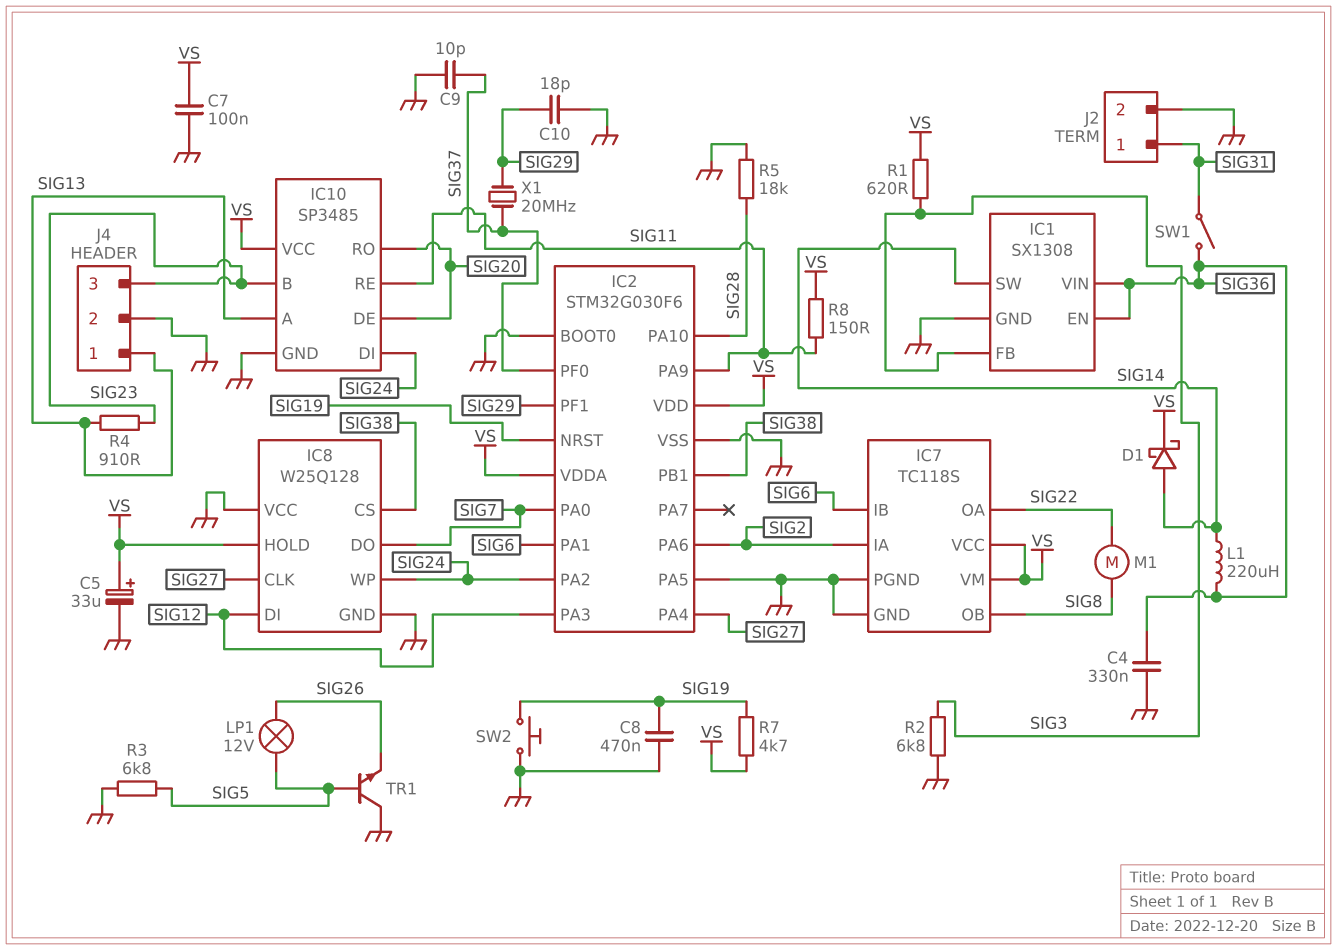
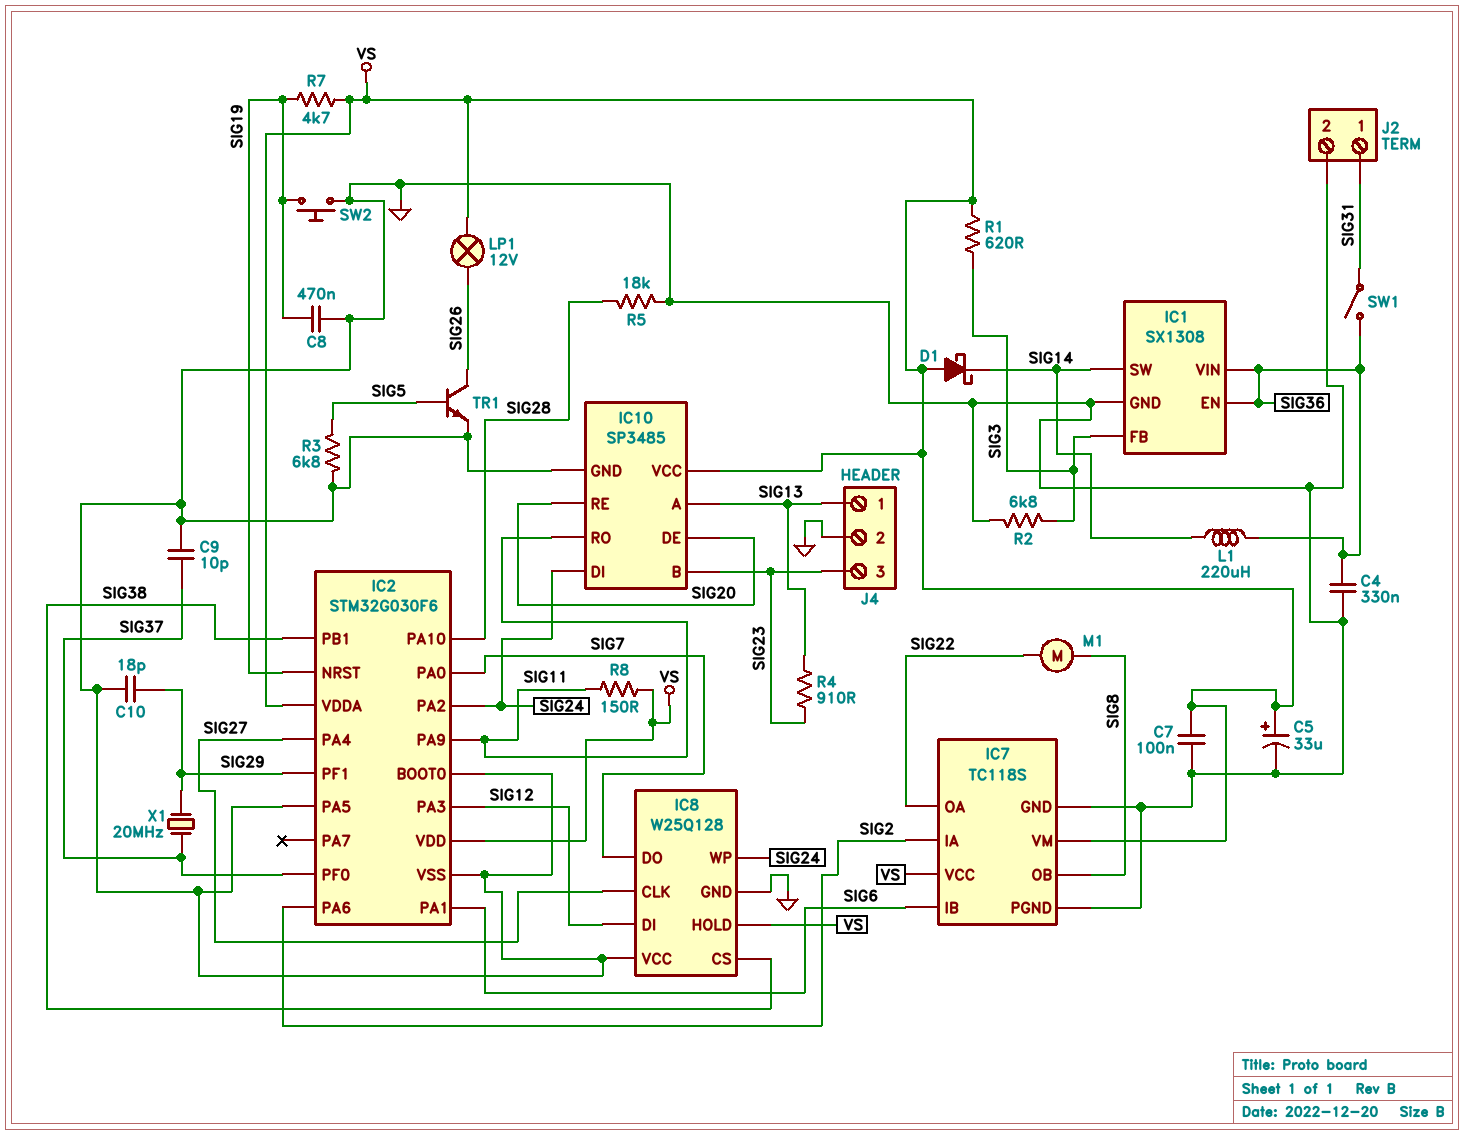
D1: schottky (A SIG14, K VS) -> schottky (A VS, K SIG14)
IC10 pin RE: SIG11 -> SIG20
IC10 pin RO: SIG20 -> SIG11
LP1: lamp 12V (SIG5, SIG26) -> lamp 12V (SIG26, VS)
TR1: NPN (B SIG5, C GND, E SIG26) -> NPN (B SIG5, C SIG26, E GND)

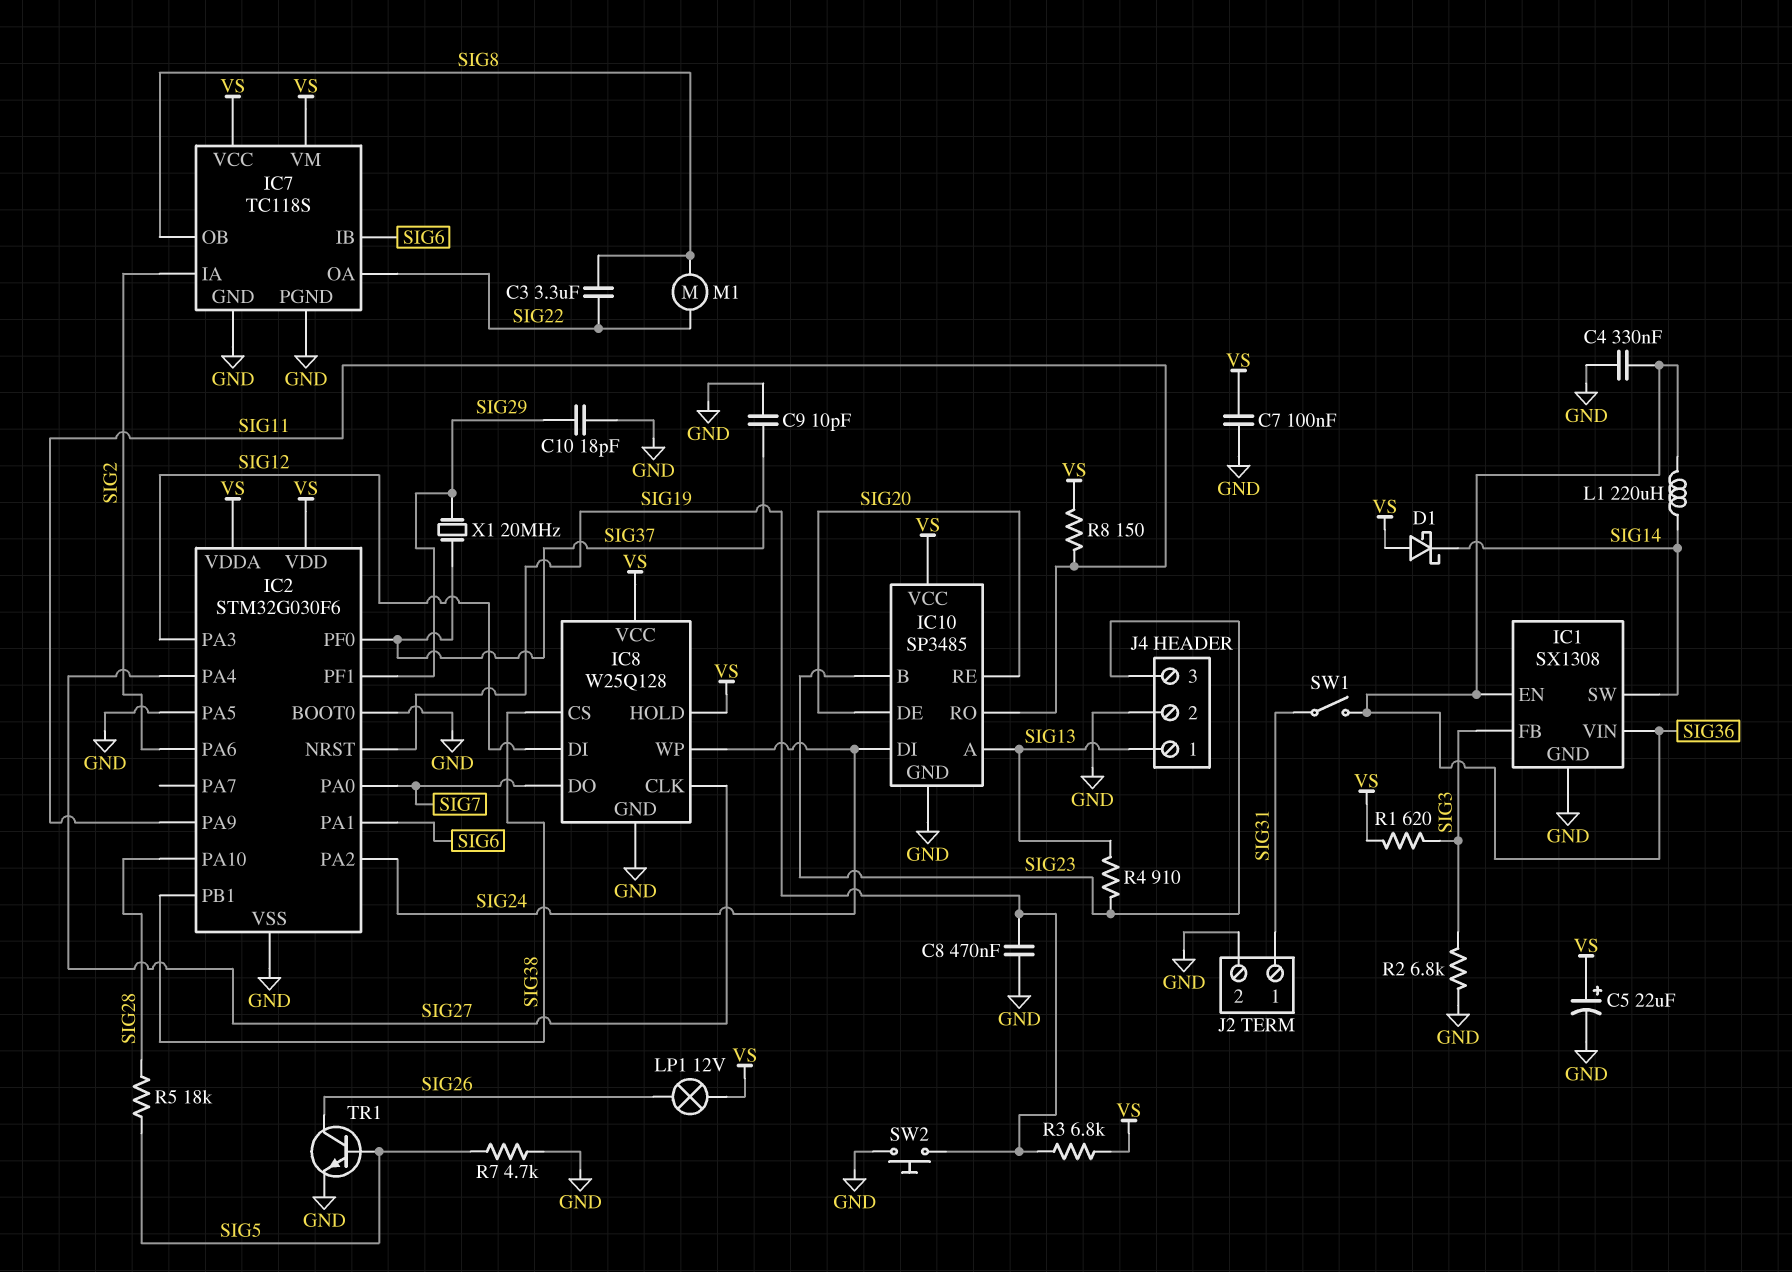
C3: none -> 3.3uF (SIG8, SIG22)
C5: 33uF (plus VS, minus GND) -> 22uF (plus VS, minus GND)
IC8 pin VCC: GND -> VS
R3: 6.8k (GND, SIG5) -> 6.8k (SIG19, VS)
R5: 18k (GND, SIG28) -> 18k (SIG5, SIG28)
R7: 4.7k (SIG19, VS) -> 4.7k (GND, SIG5)

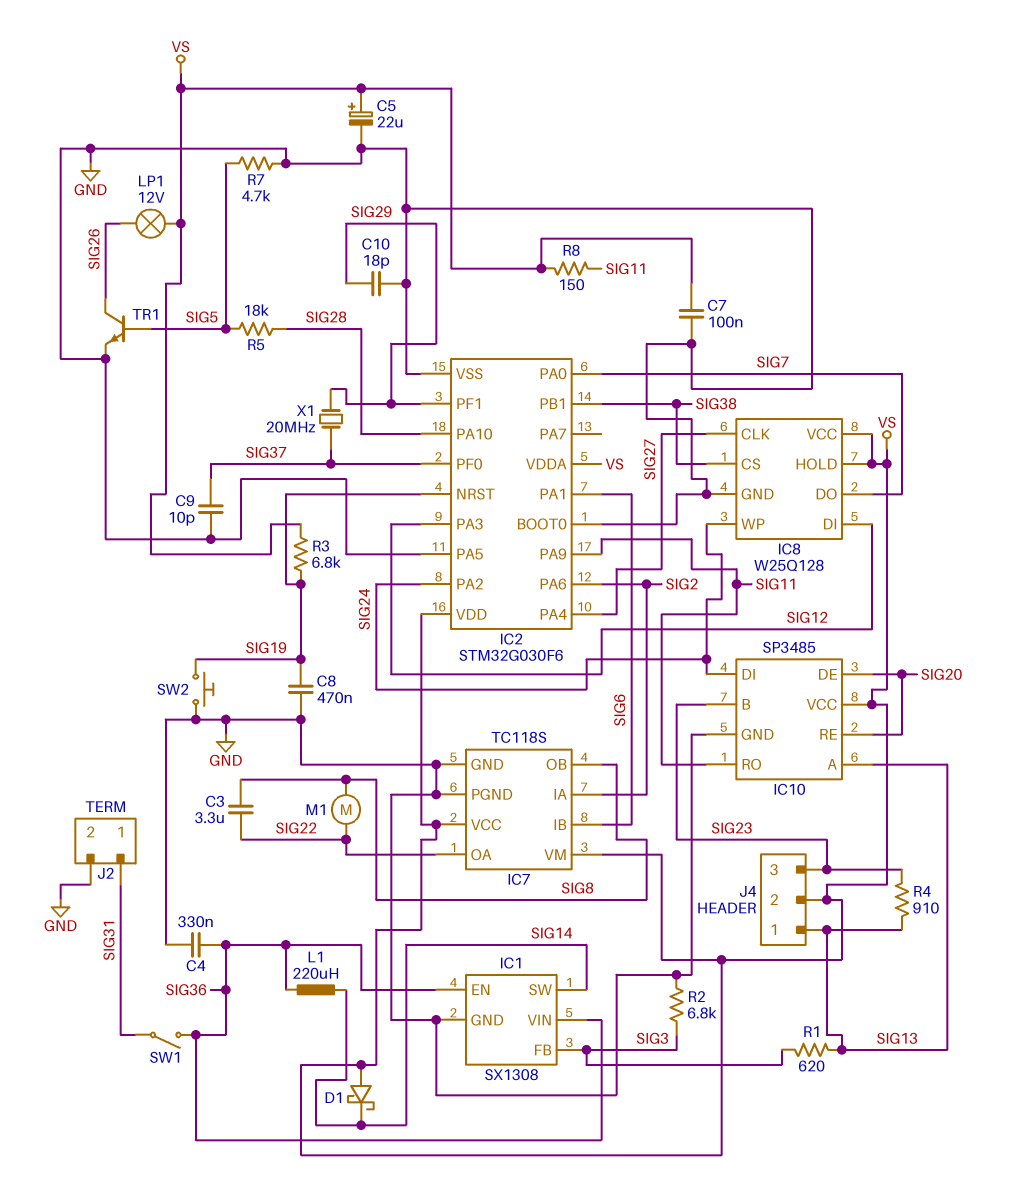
J4 pin 2: GND -> VS
R1: 620 (SIG3, VS) -> 620 (SIG3, SIG13)

